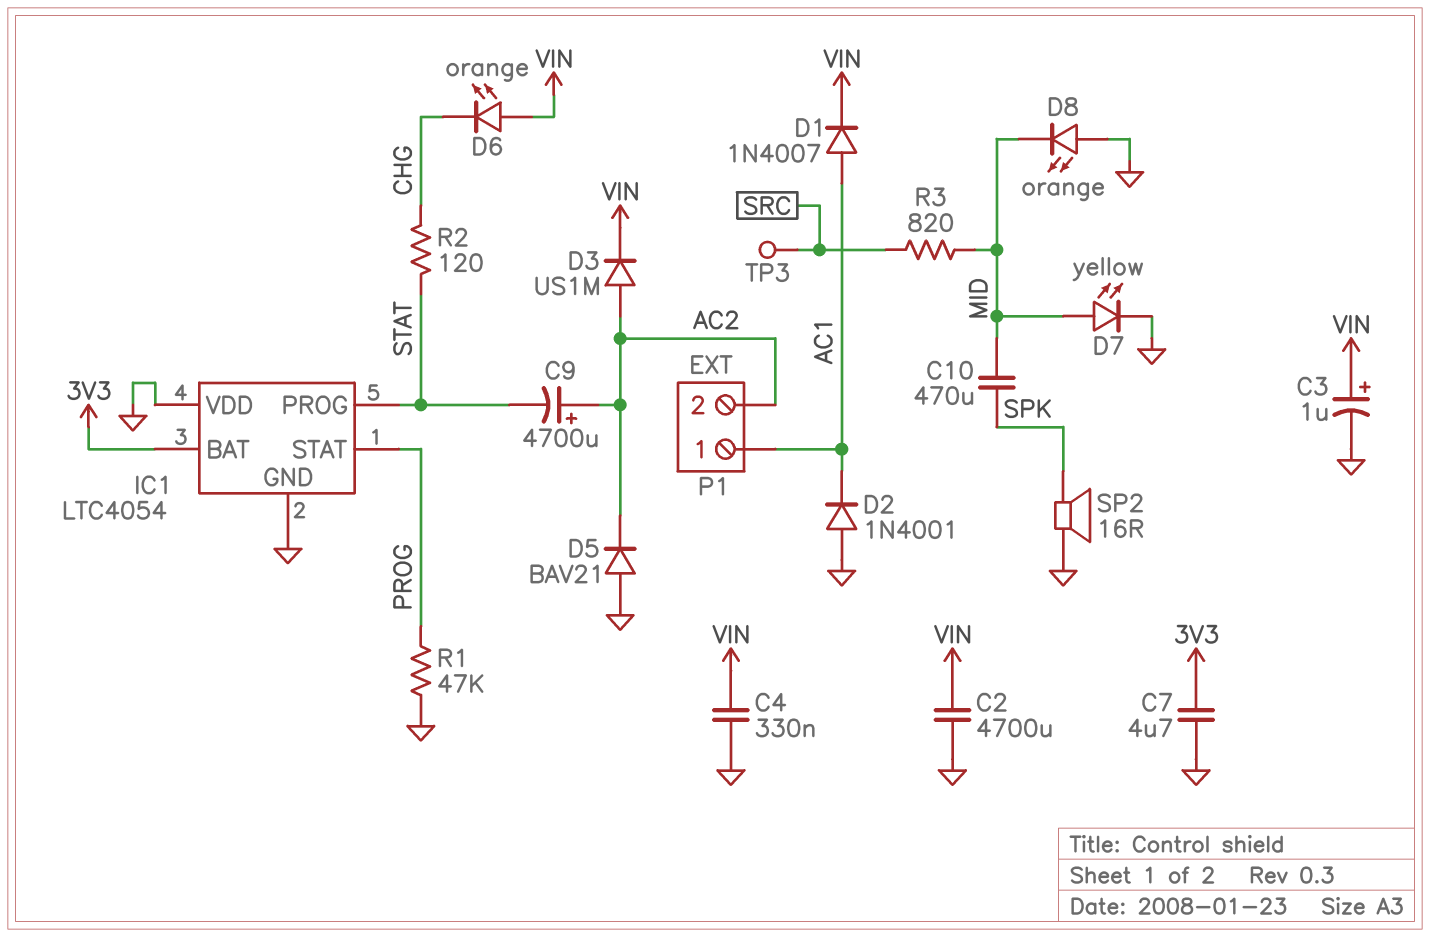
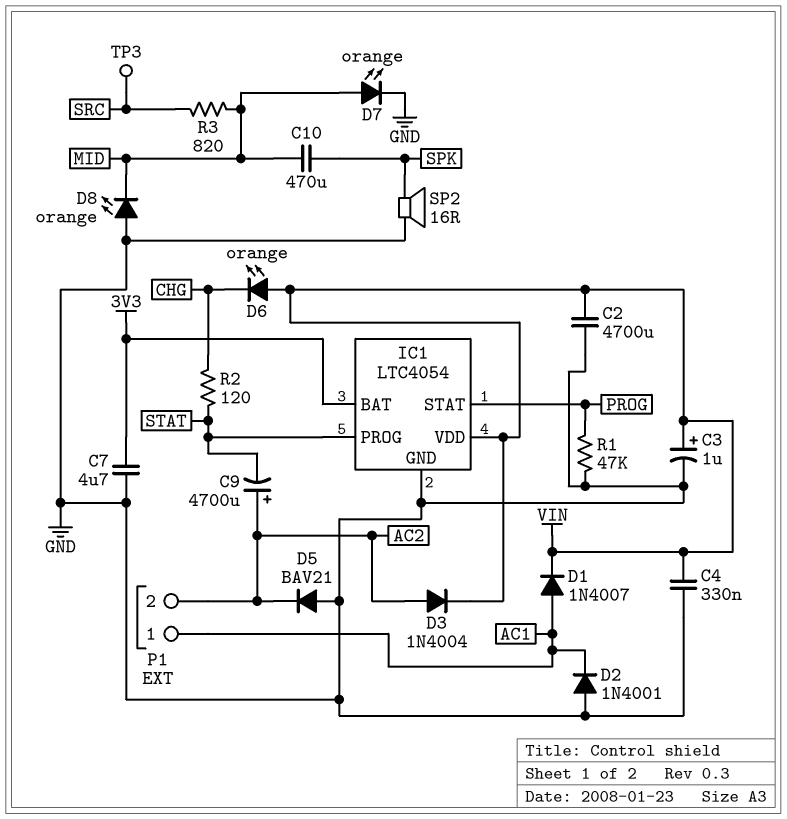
D3: diode US1M (A AC2, K VIN) -> diode 1N4004 (A AC2, K VIN)
D7: LED yellow (A MID, K GND) -> LED orange (A MID, K GND)
IC1 pin VDD: GND -> VIN

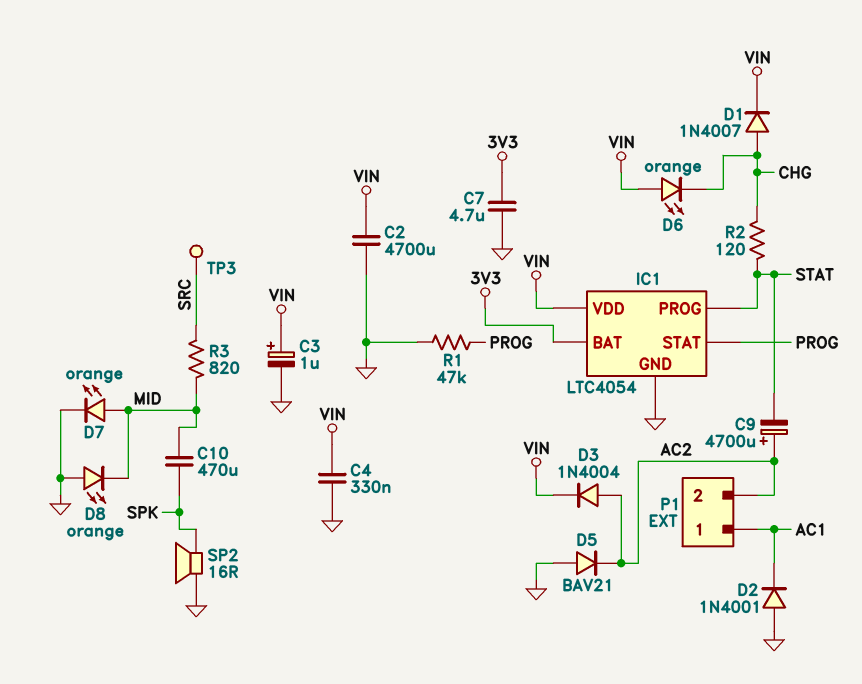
D1: diode 1N4007 (A AC1, K VIN) -> diode 1N4007 (A CHG, K VIN)

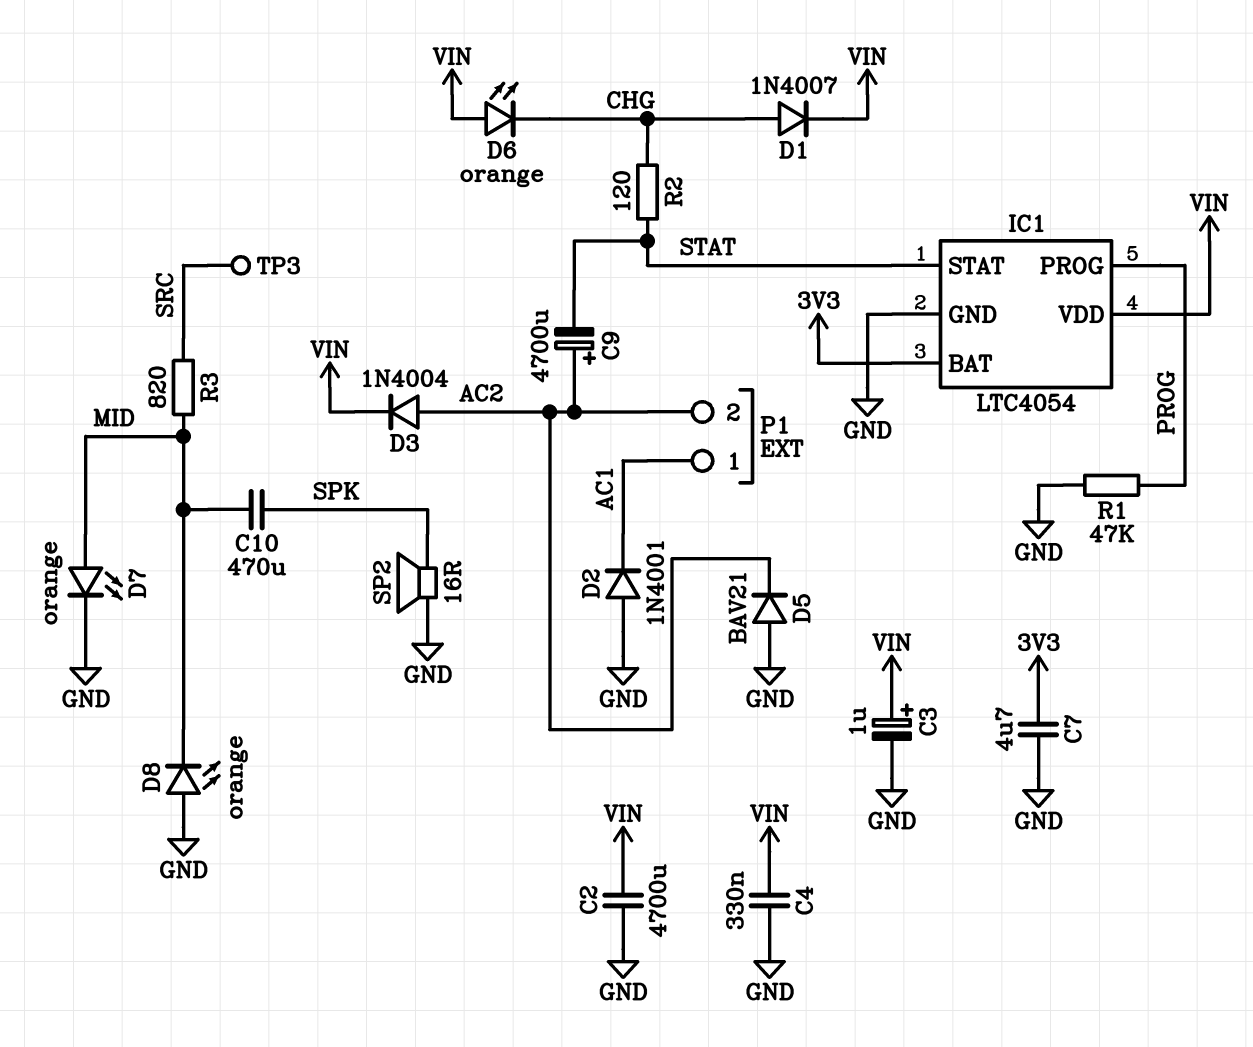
IC1 pin PROG: STAT -> PROG
IC1 pin STAT: PROG -> STAT

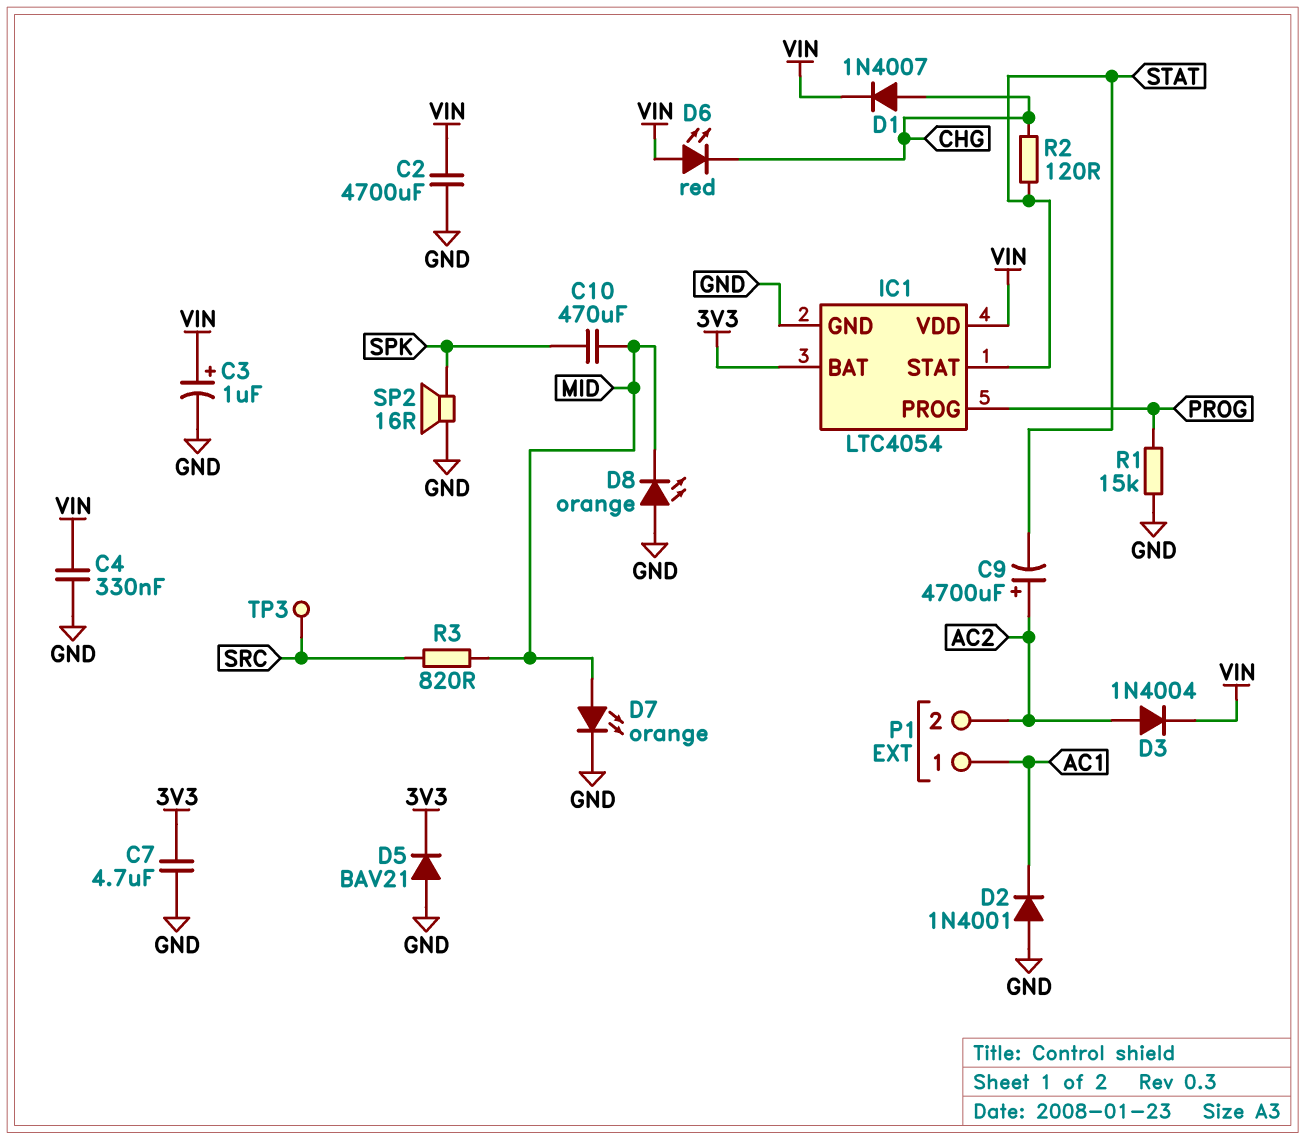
D5: diode BAV21 (A GND, K AC2) -> diode BAV21 (A GND, K 3V3)
D6: LED orange (A VIN, K CHG) -> LED red (A VIN, K CHG)
R1: 47k (GND, PROG) -> 15k (GND, PROG)

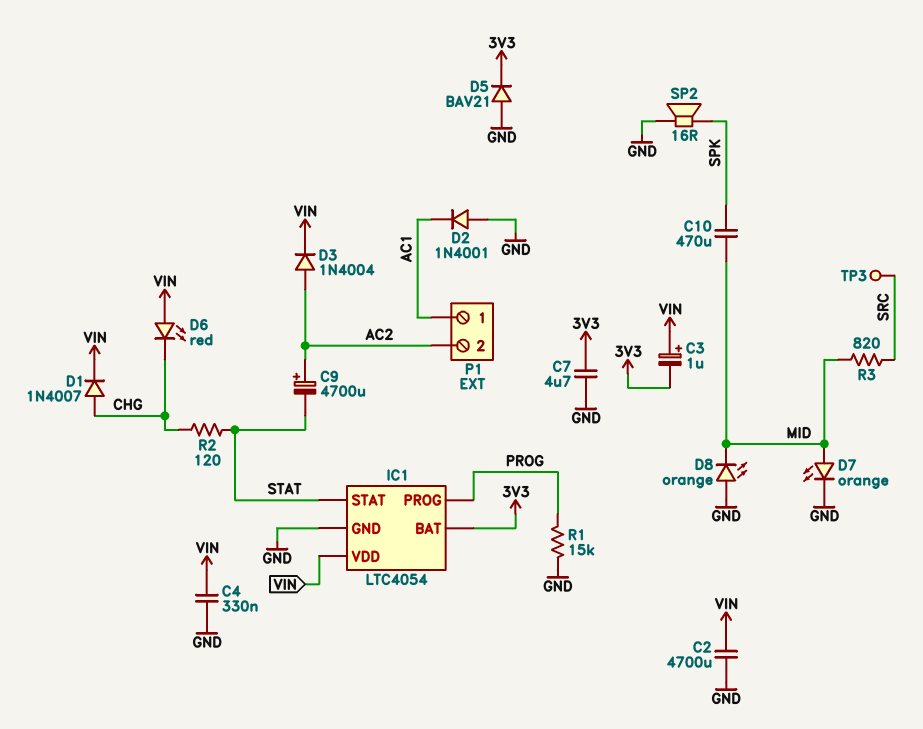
C3: 1uF (plus VIN, minus GND) -> 1uF (plus VIN, minus 3V3)

